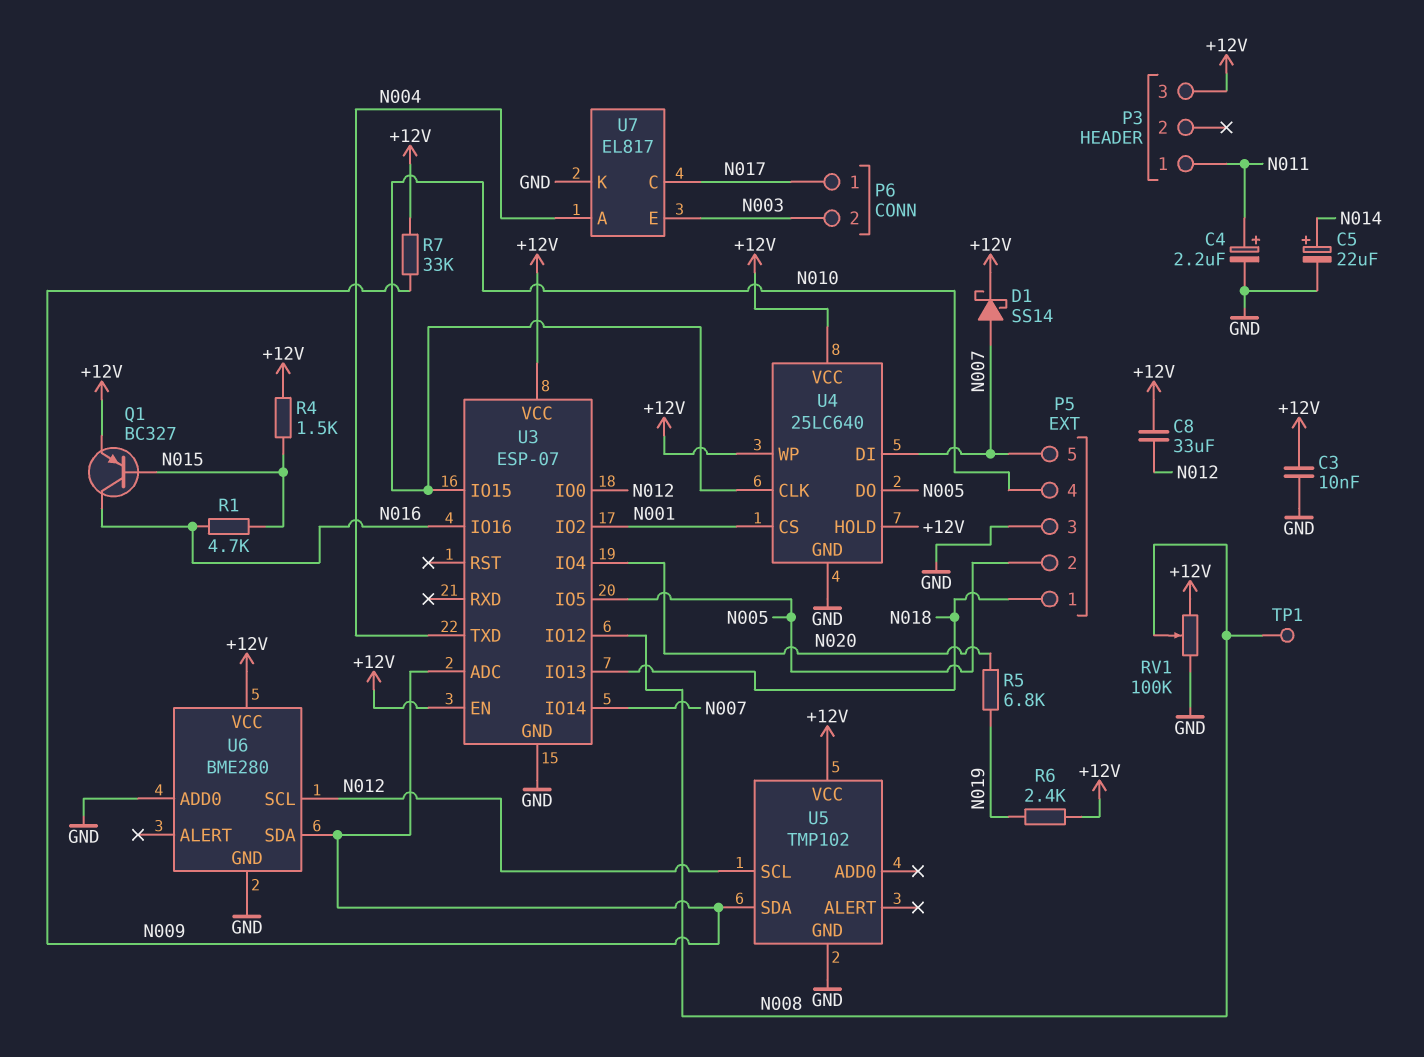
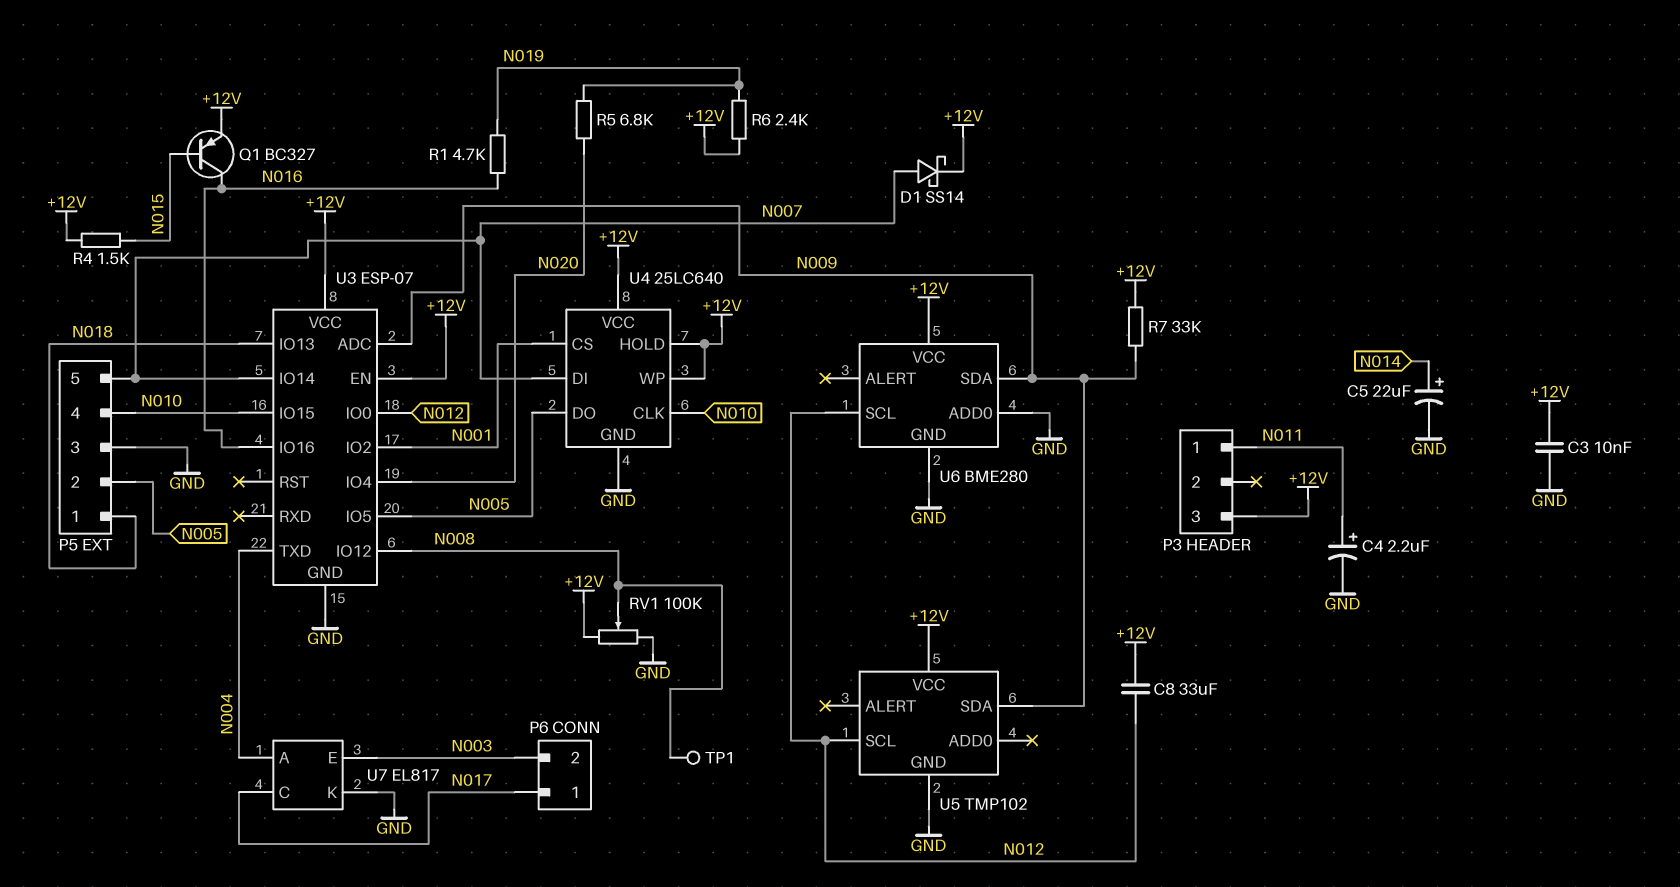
R1: 4.7k (N015, N016) -> 4.7k (N016, N019)

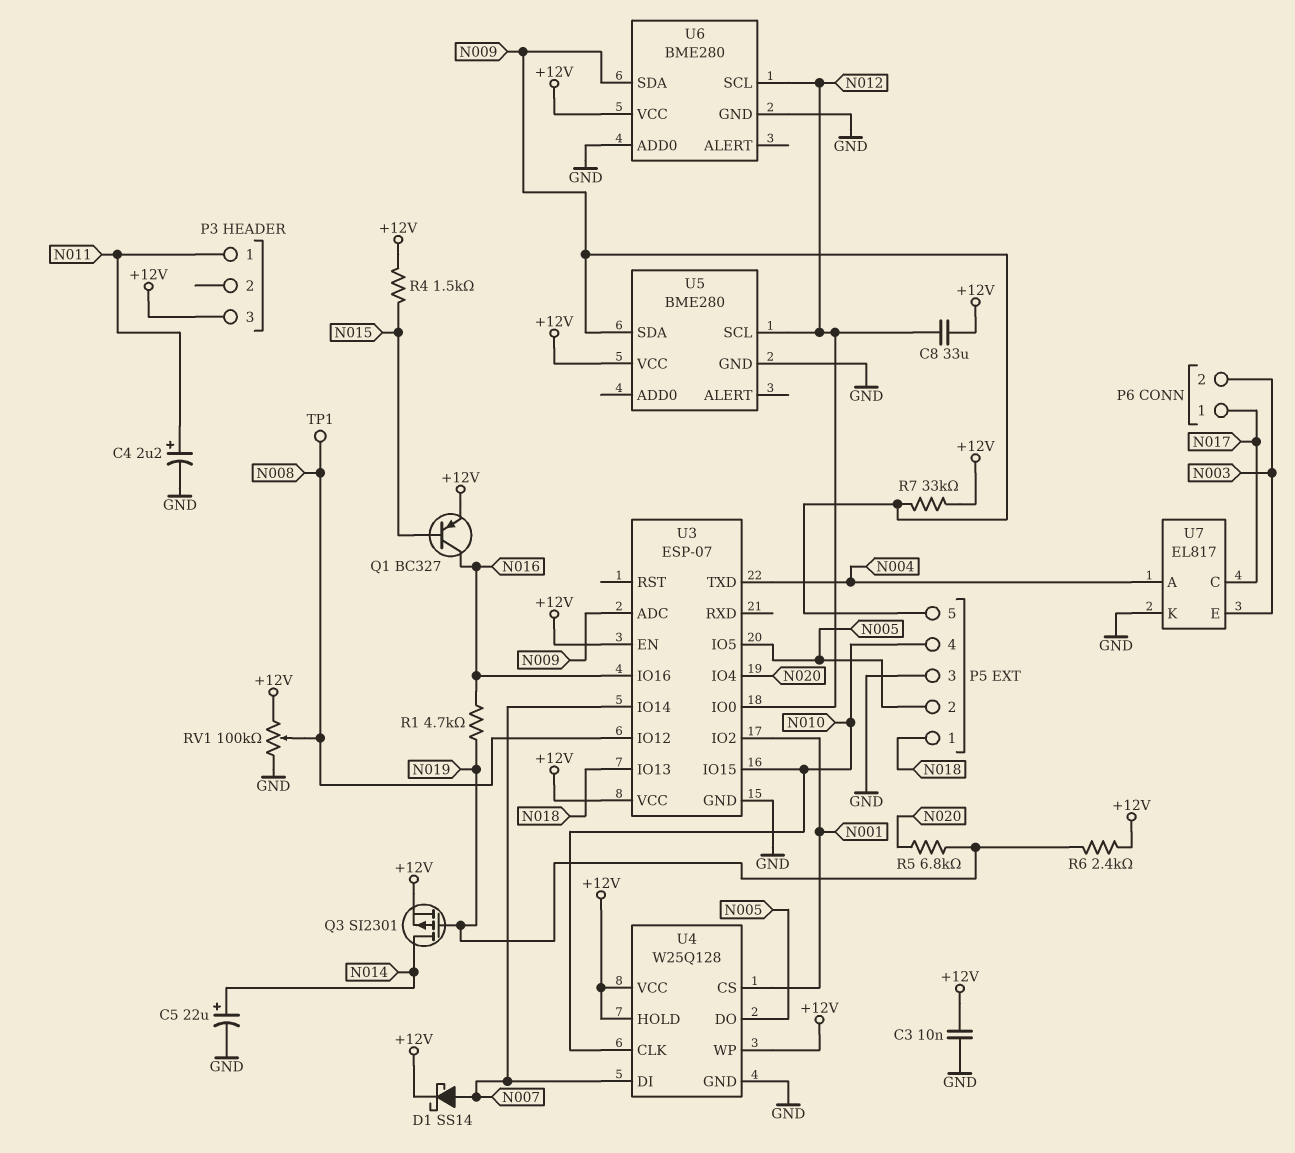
P5 pin 5: N007 -> N009
Q3: none -> PMOS SI2301 (G N019, D N014, S +12V)
U4: 25LC640 -> W25Q128
U5: TMP102 -> BME280

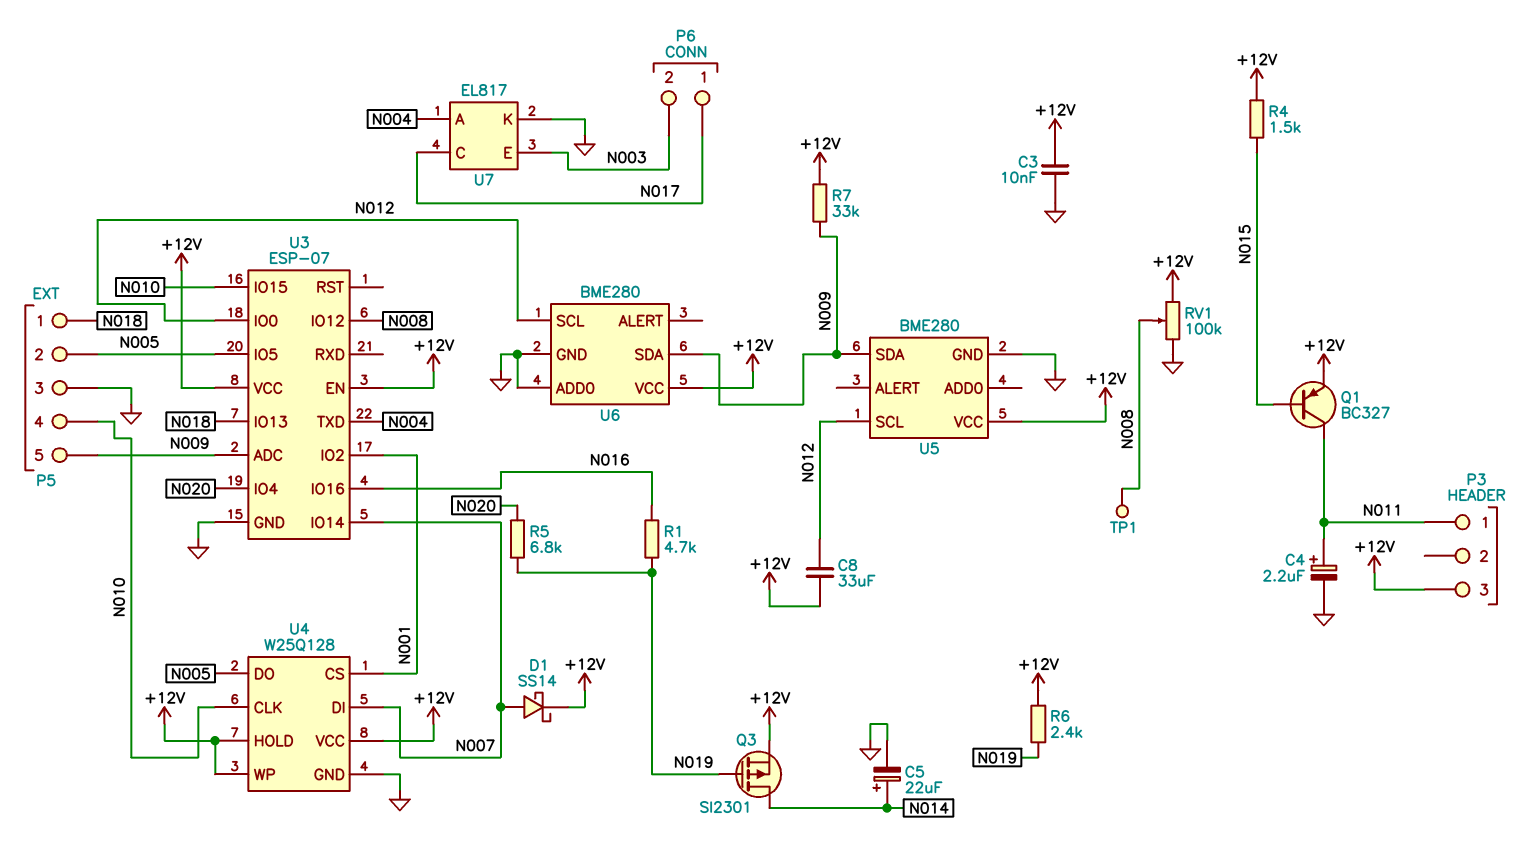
Q1: PNP BC327 (B N015, C N016, E +12V) -> PNP BC327 (B N015, C N011, E +12V)

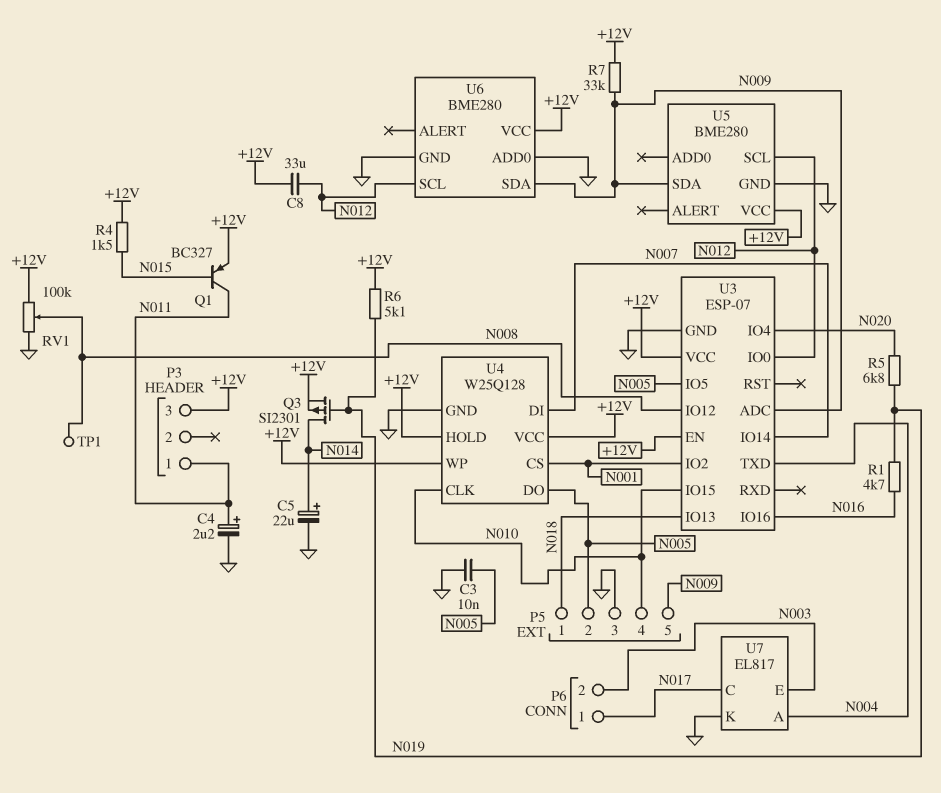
C3: 10nF (+12V, GND) -> 10nF (GND, N005)
D1: schottky SS14 (A N007, K +12V) -> none
R6: 2.4k (+12V, N019) -> 5.1k (+12V, N019)

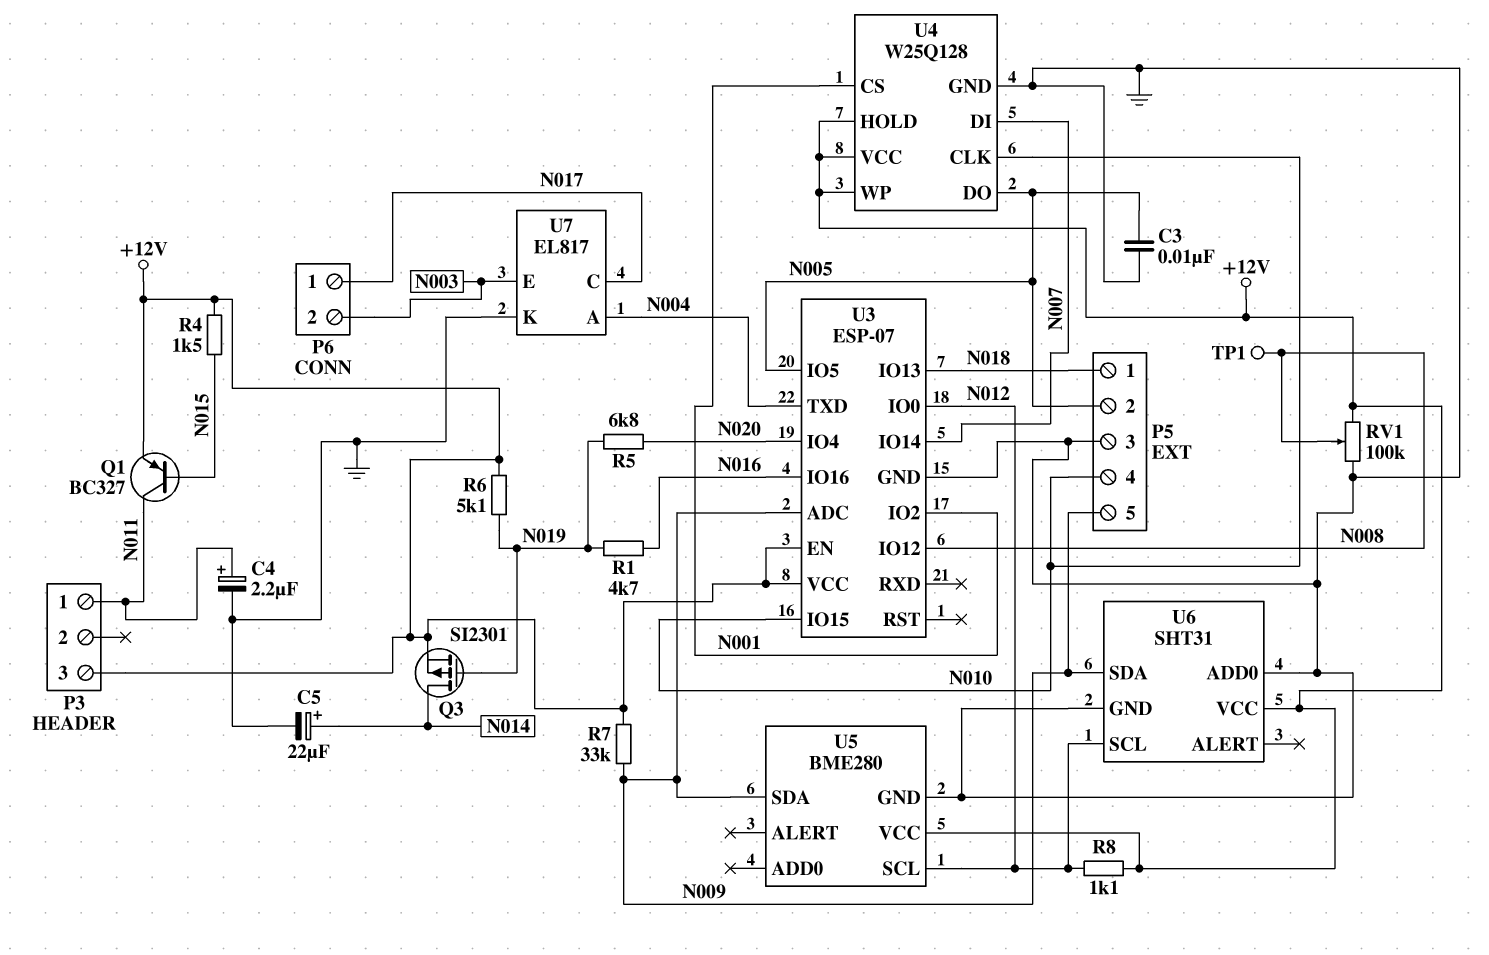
C8: 33uF (+12V, N012) -> none
R8: none -> 1.1k (+12V, N012)
U6: BME280 -> SHT31

